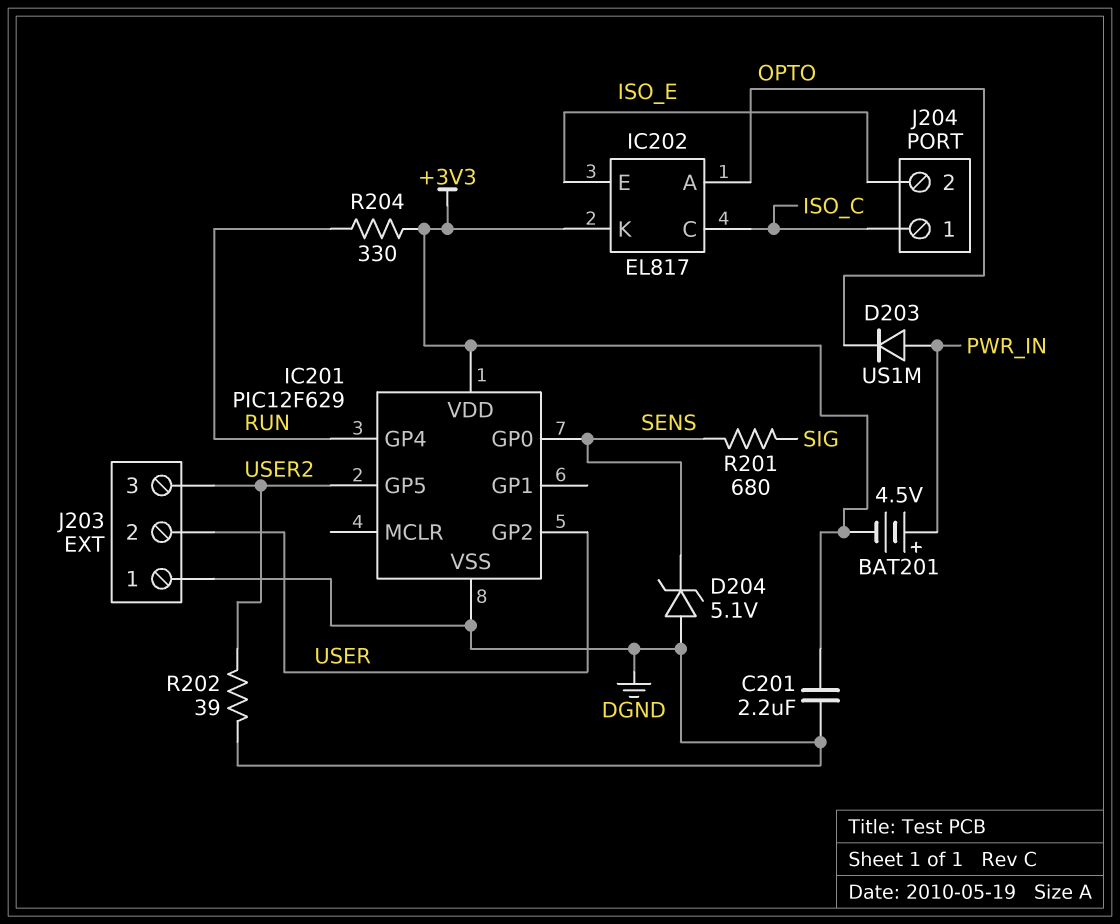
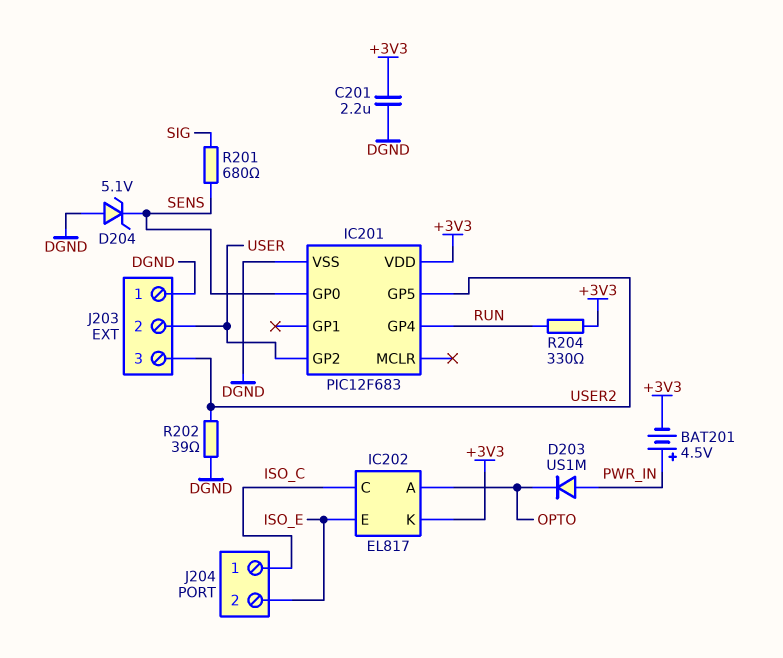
IC201: PIC12F629 -> PIC12F683

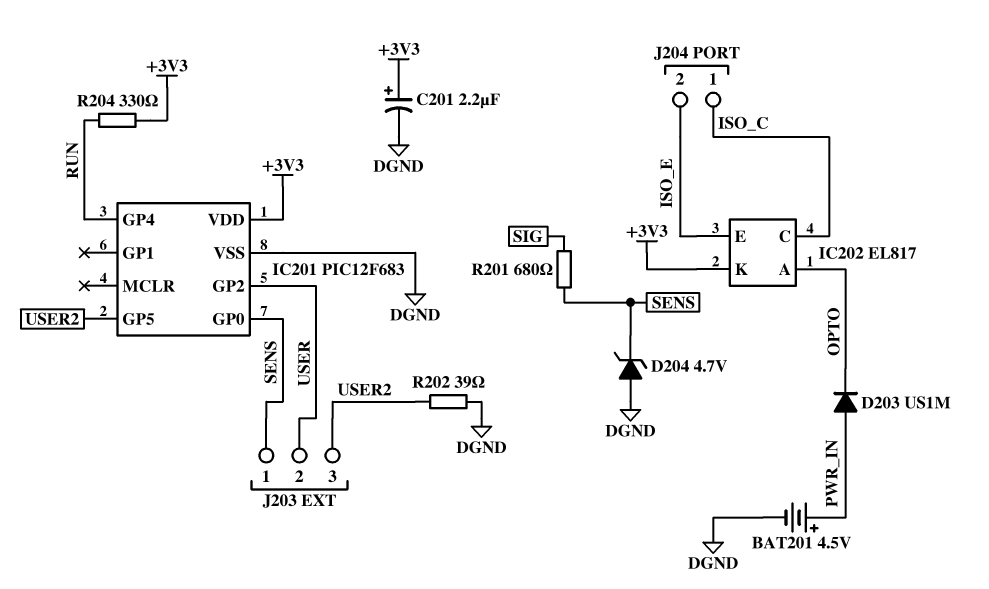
BAT201: 4.5V (plus PWR_IN, minus +3V3) -> 4.5V (plus PWR_IN, minus DGND)
C201: 2.2uF (+3V3, DGND) -> 2.2uF (plus +3V3, minus DGND)
D204: zener 5.1V (A DGND, K SENS) -> zener 4.7V (A DGND, K SENS)
J203 pin 1: DGND -> SENS

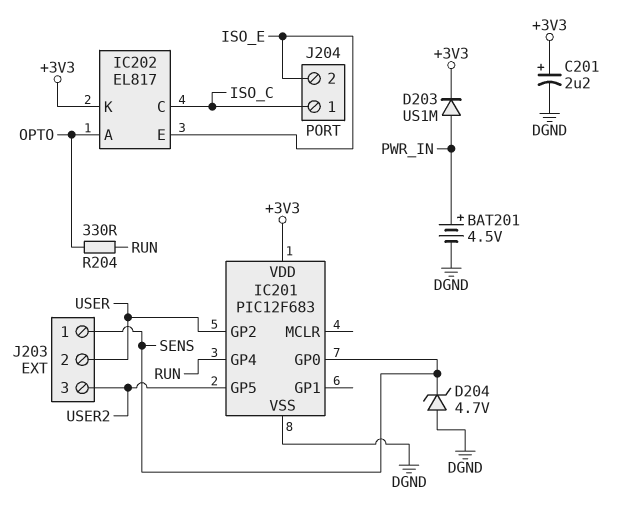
D203: diode US1M (A PWR_IN, K OPTO) -> diode US1M (A PWR_IN, K +3V3)
R201: 680 (SENS, SIG) -> none
R202: 39 (DGND, USER2) -> none
R204: 330 (+3V3, RUN) -> 330 (OPTO, RUN)

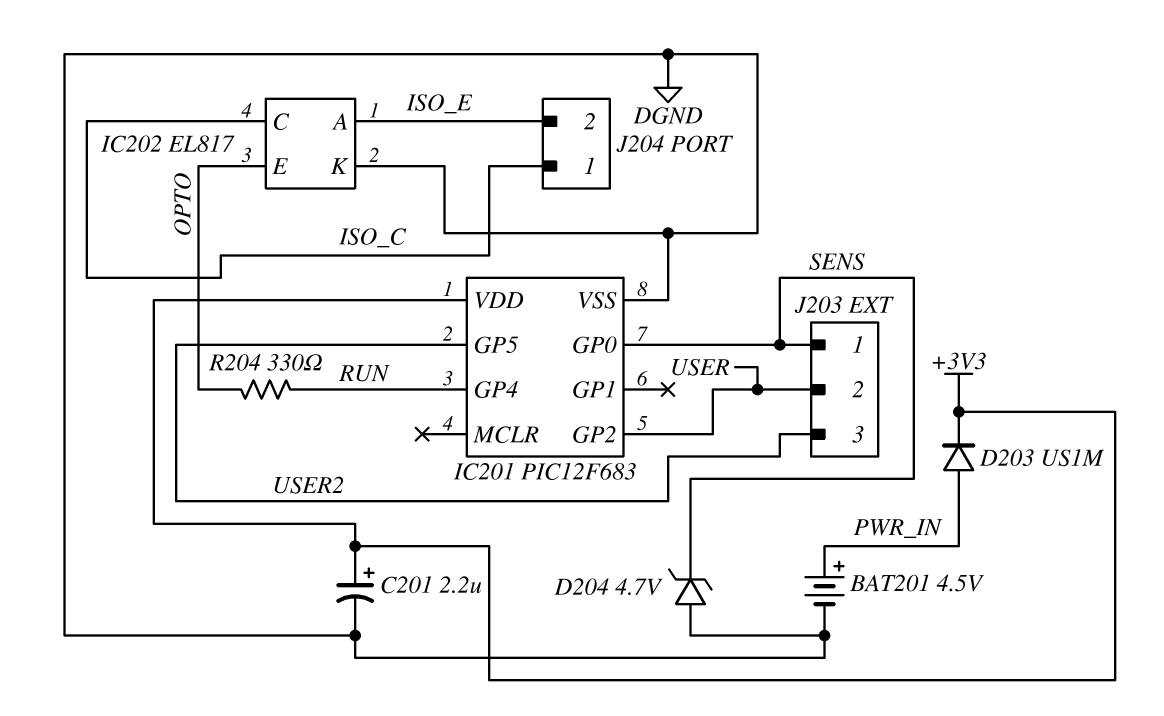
IC202 pin A: OPTO -> ISO_E
IC202 pin E: ISO_E -> OPTO
IC202 pin K: +3V3 -> DGND

